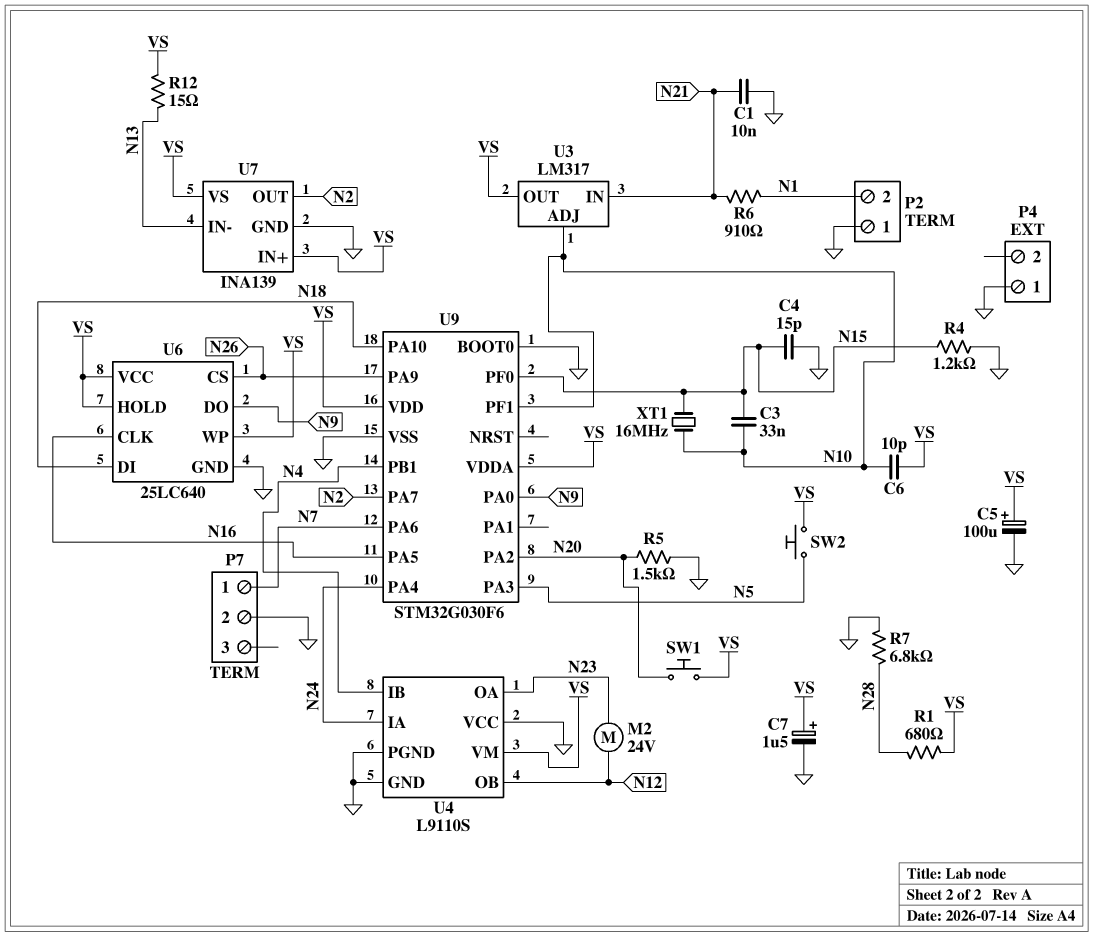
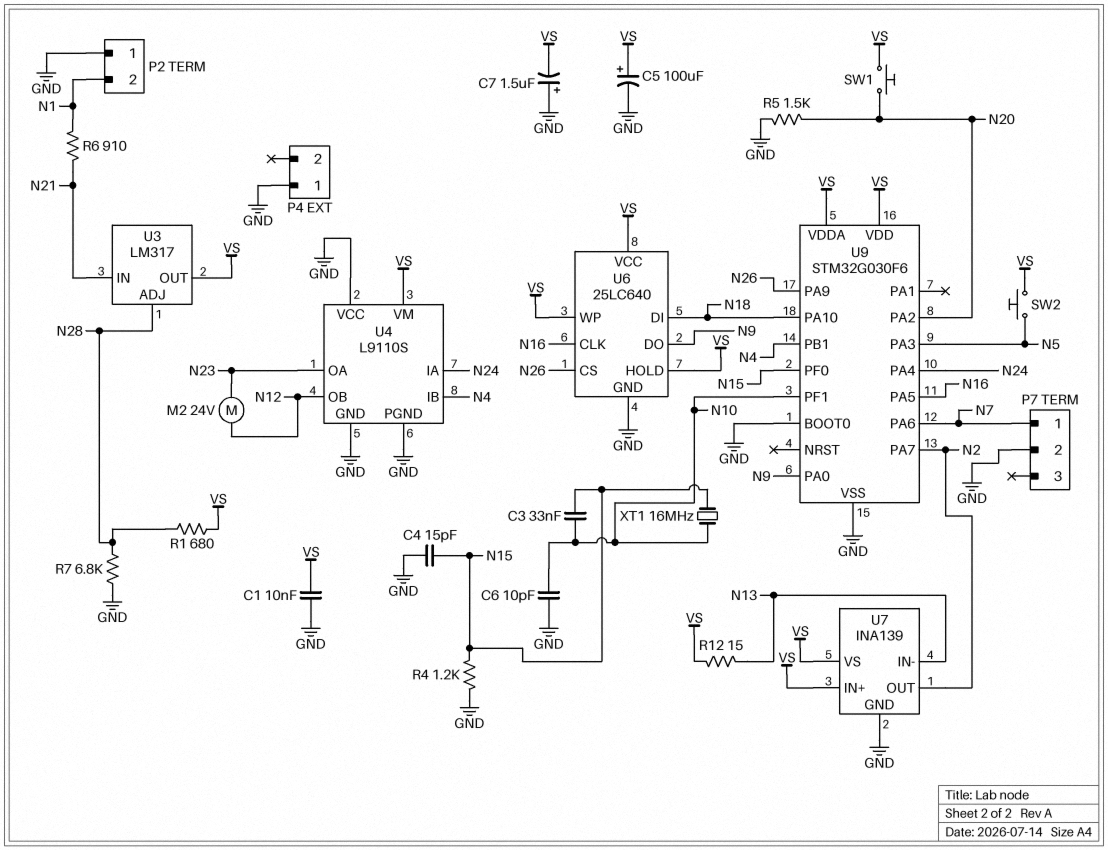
C1: 10nF (GND, N21) -> 10nF (GND, VS)
C6: 10pF (N10, VS) -> 10pF (GND, N10)
C7: 1.5uF (plus VS, minus GND) -> 1.5uF (plus GND, minus VS)
U3 pin ADJ: N10 -> N28

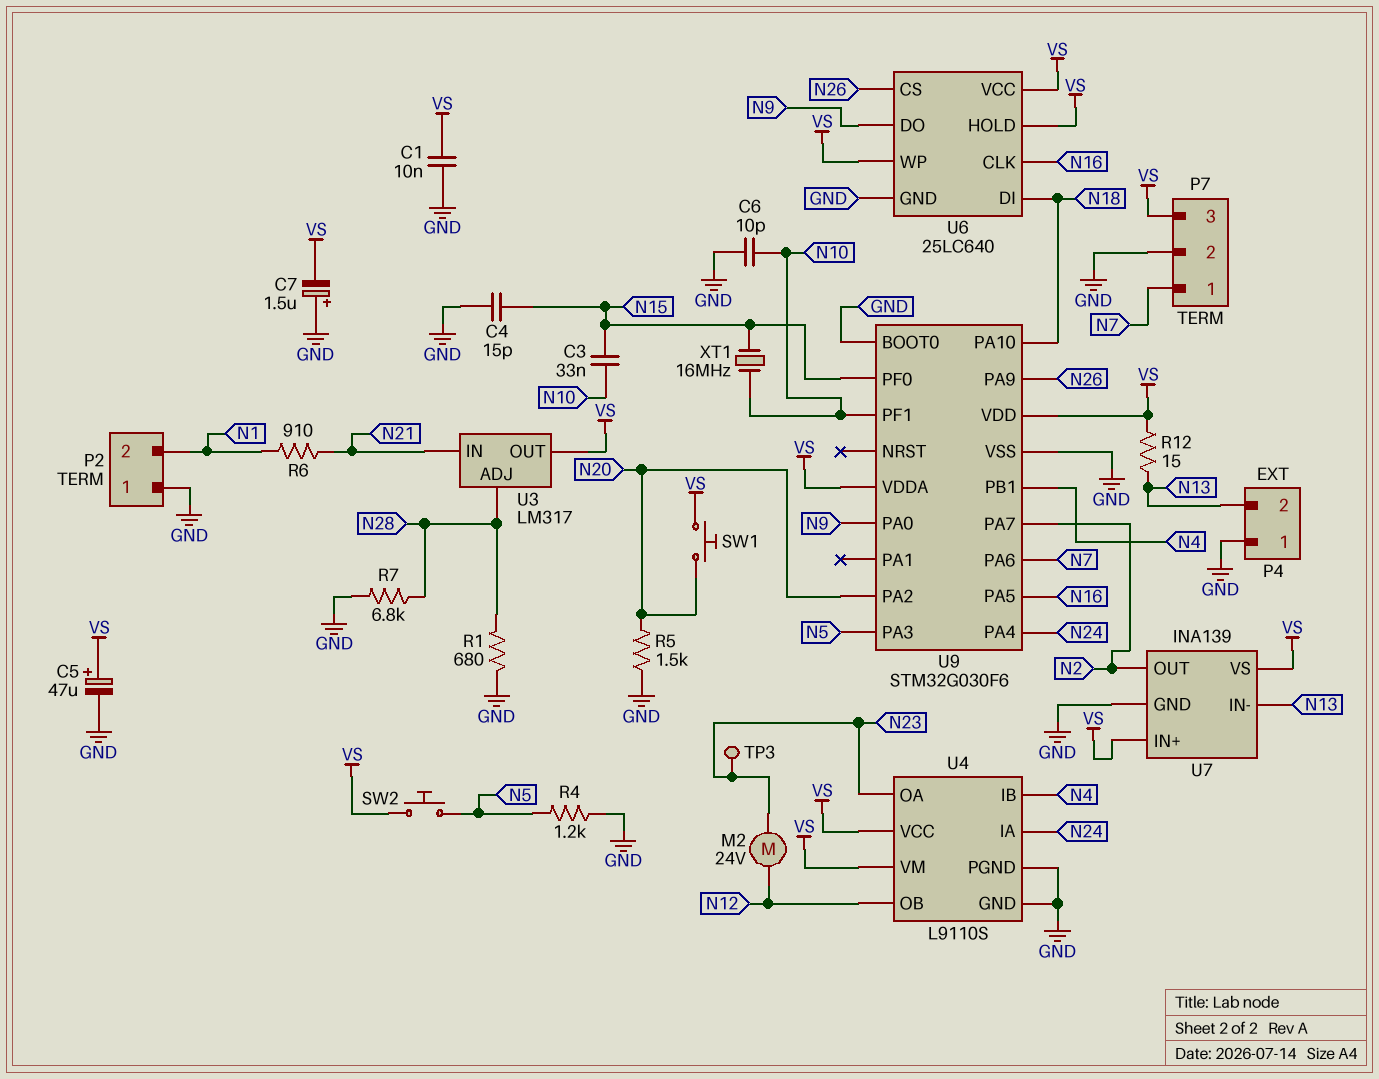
C5: 100uF (plus VS, minus GND) -> 47uF (plus VS, minus GND)
P4 pin 2: none -> N13
P7 pin 3: none -> VS
R1: 680 (N28, VS) -> 680 (GND, N28)
R4: 1.2k (GND, N15) -> 1.2k (GND, N5)
TP3: none -> test point (N23)
U4 pin VCC: GND -> VS

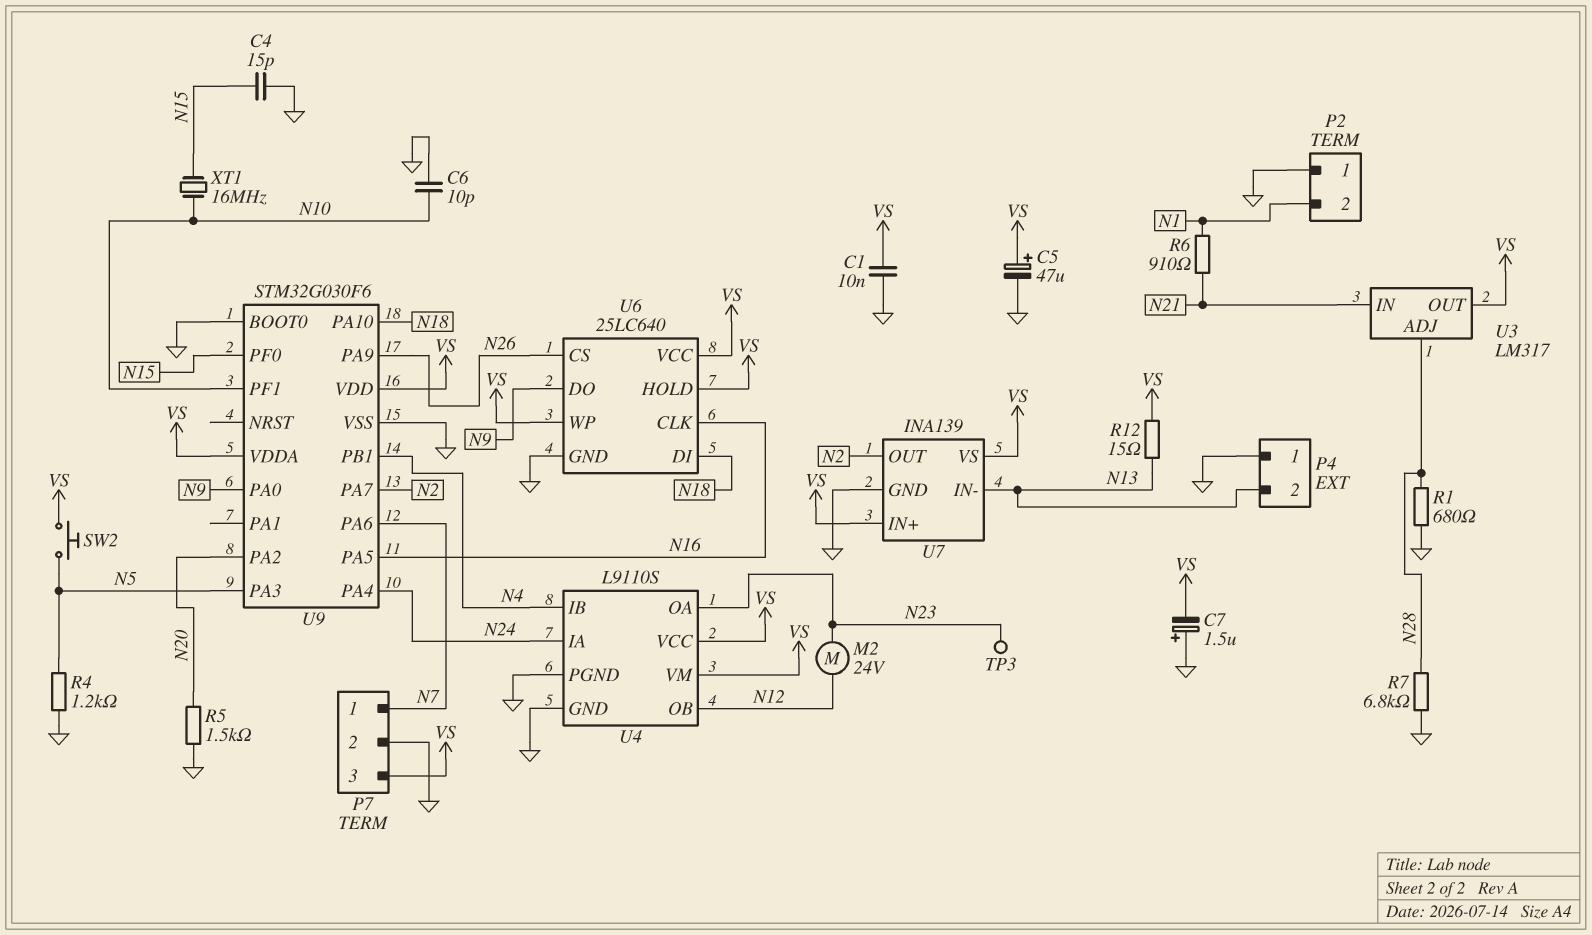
C3: 33nF (N10, N15) -> none
SW1: button (N20, VS) -> none

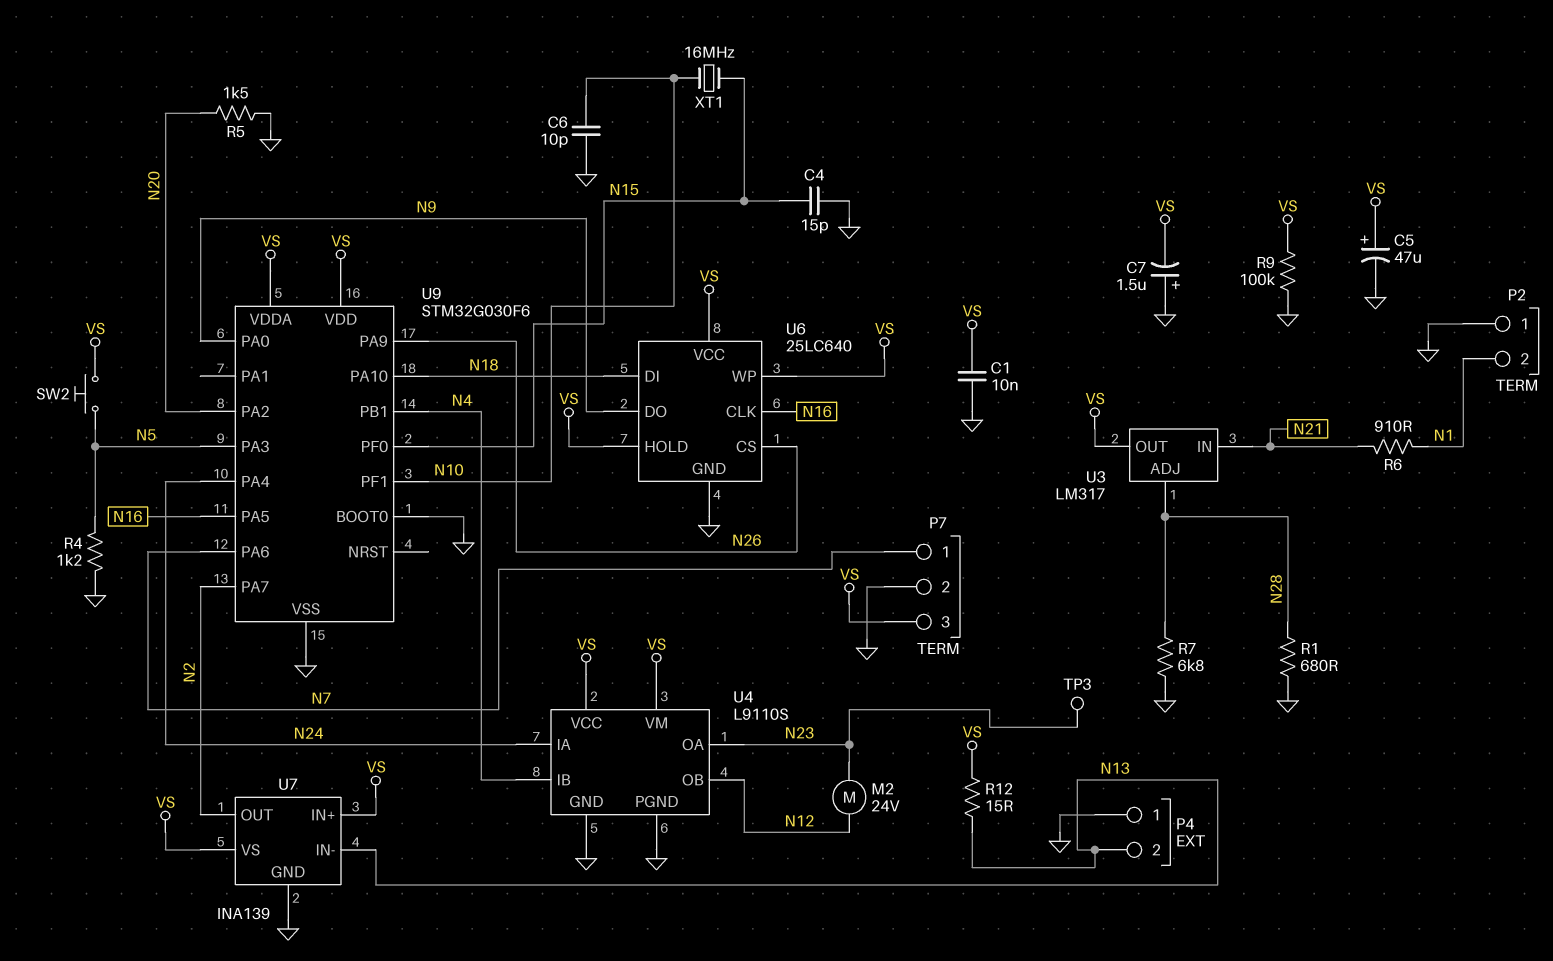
R9: none -> 100k (GND, VS)

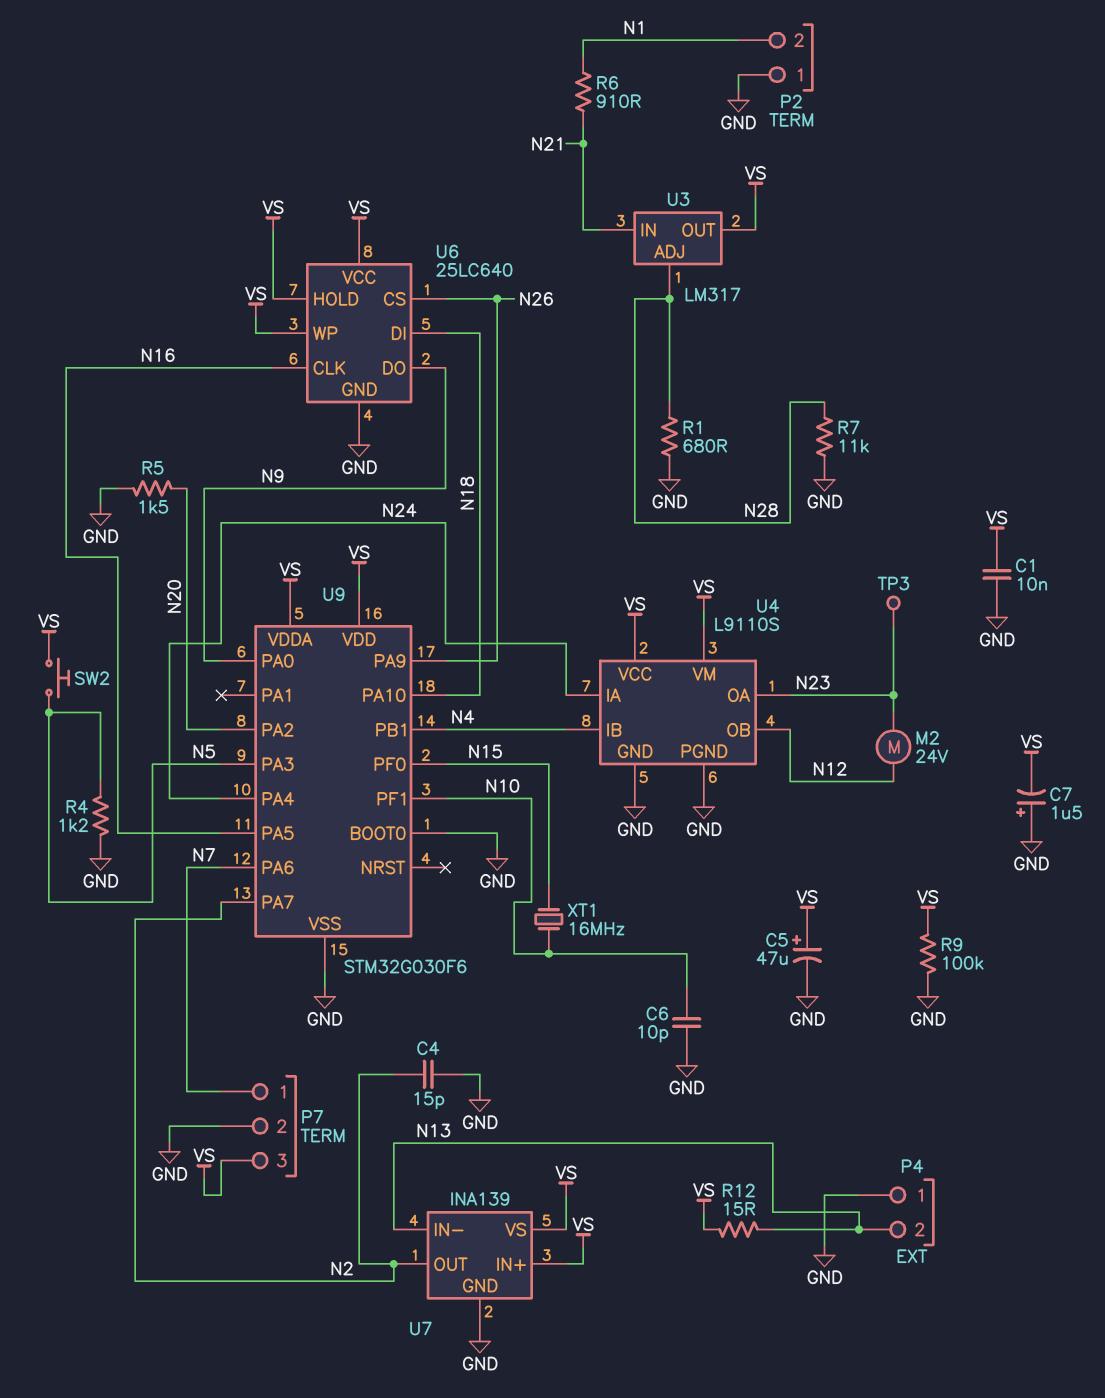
C4: 15pF (GND, N15) -> 15pF (GND, N2)
R7: 6.8k (GND, N28) -> 11k (GND, N28)

